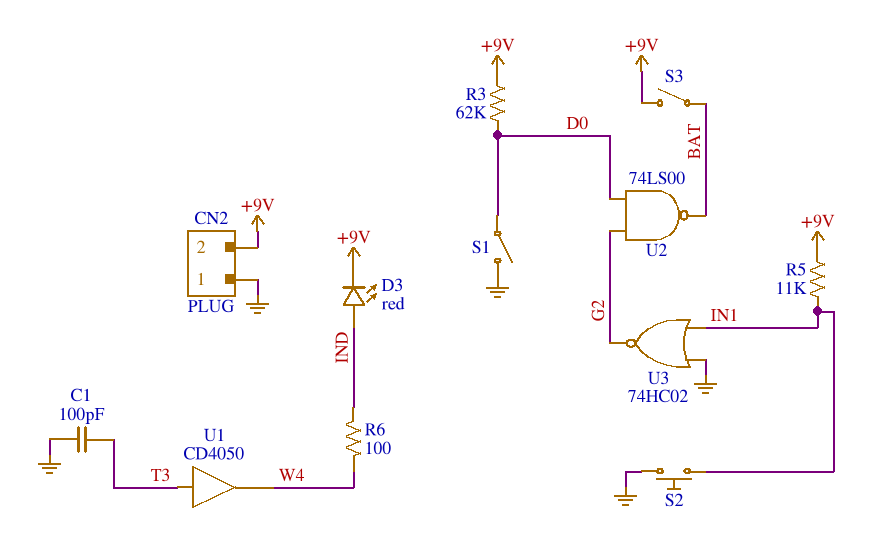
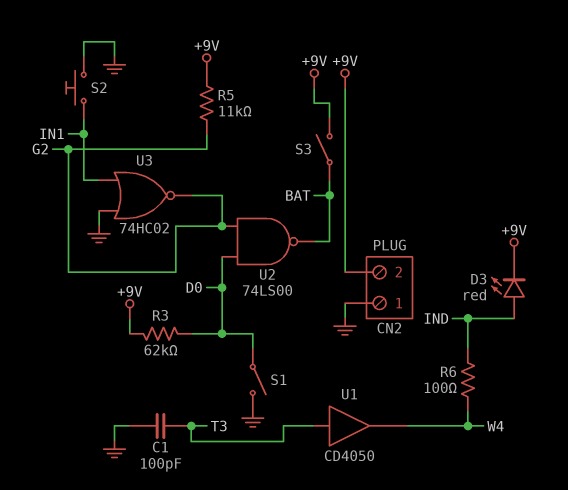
R5: 11k (+9V, IN1) -> 11k (+9V, G2)

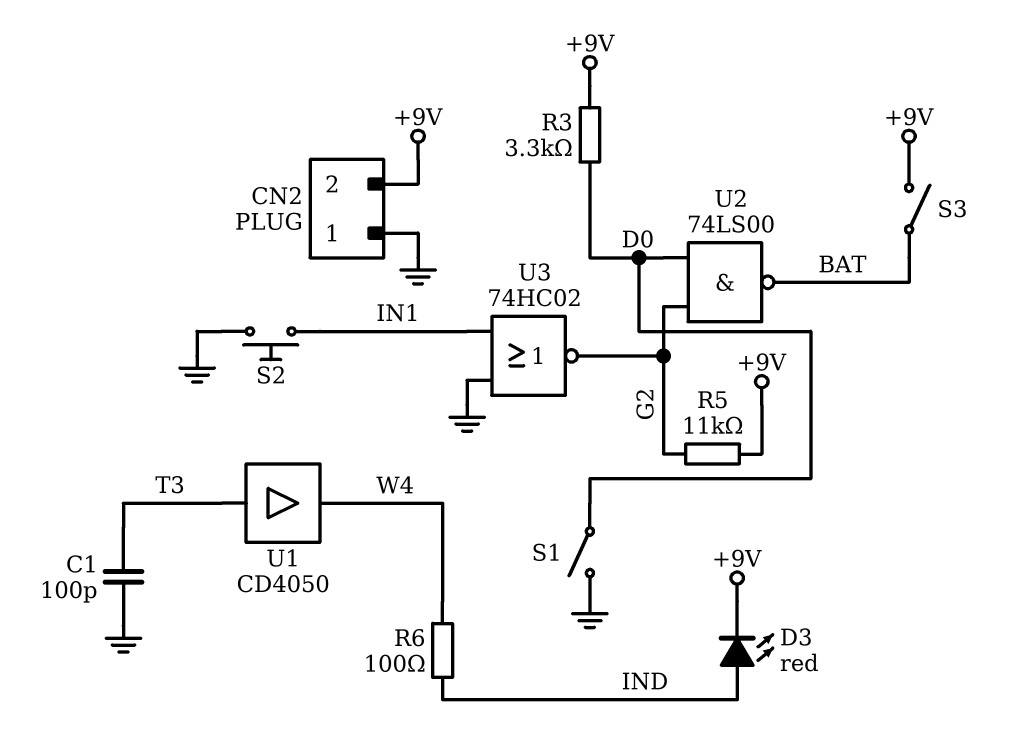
R3: 62k (+9V, D0) -> 3.3k (+9V, D0)

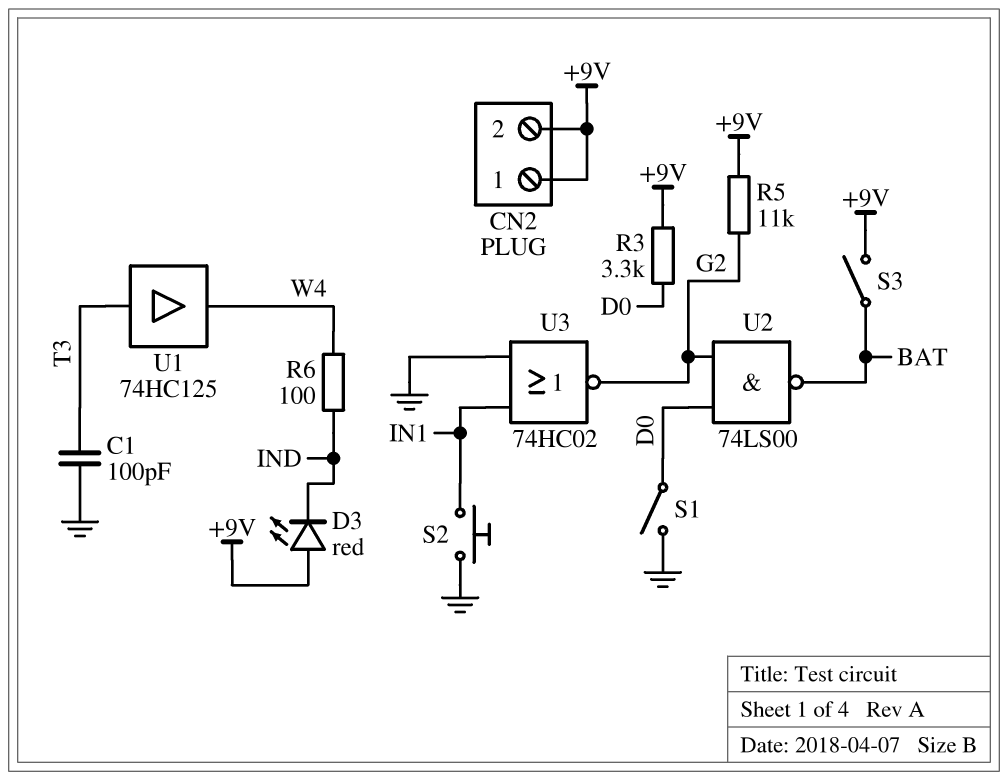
CN2 pin 1: GND -> +9V
D3: LED red (A IND, K +9V) -> LED red (A +9V, K IND)
U1: buffer CD4050 (in T3, out W4) -> buffer 74HC125 (in T3, out W4)

